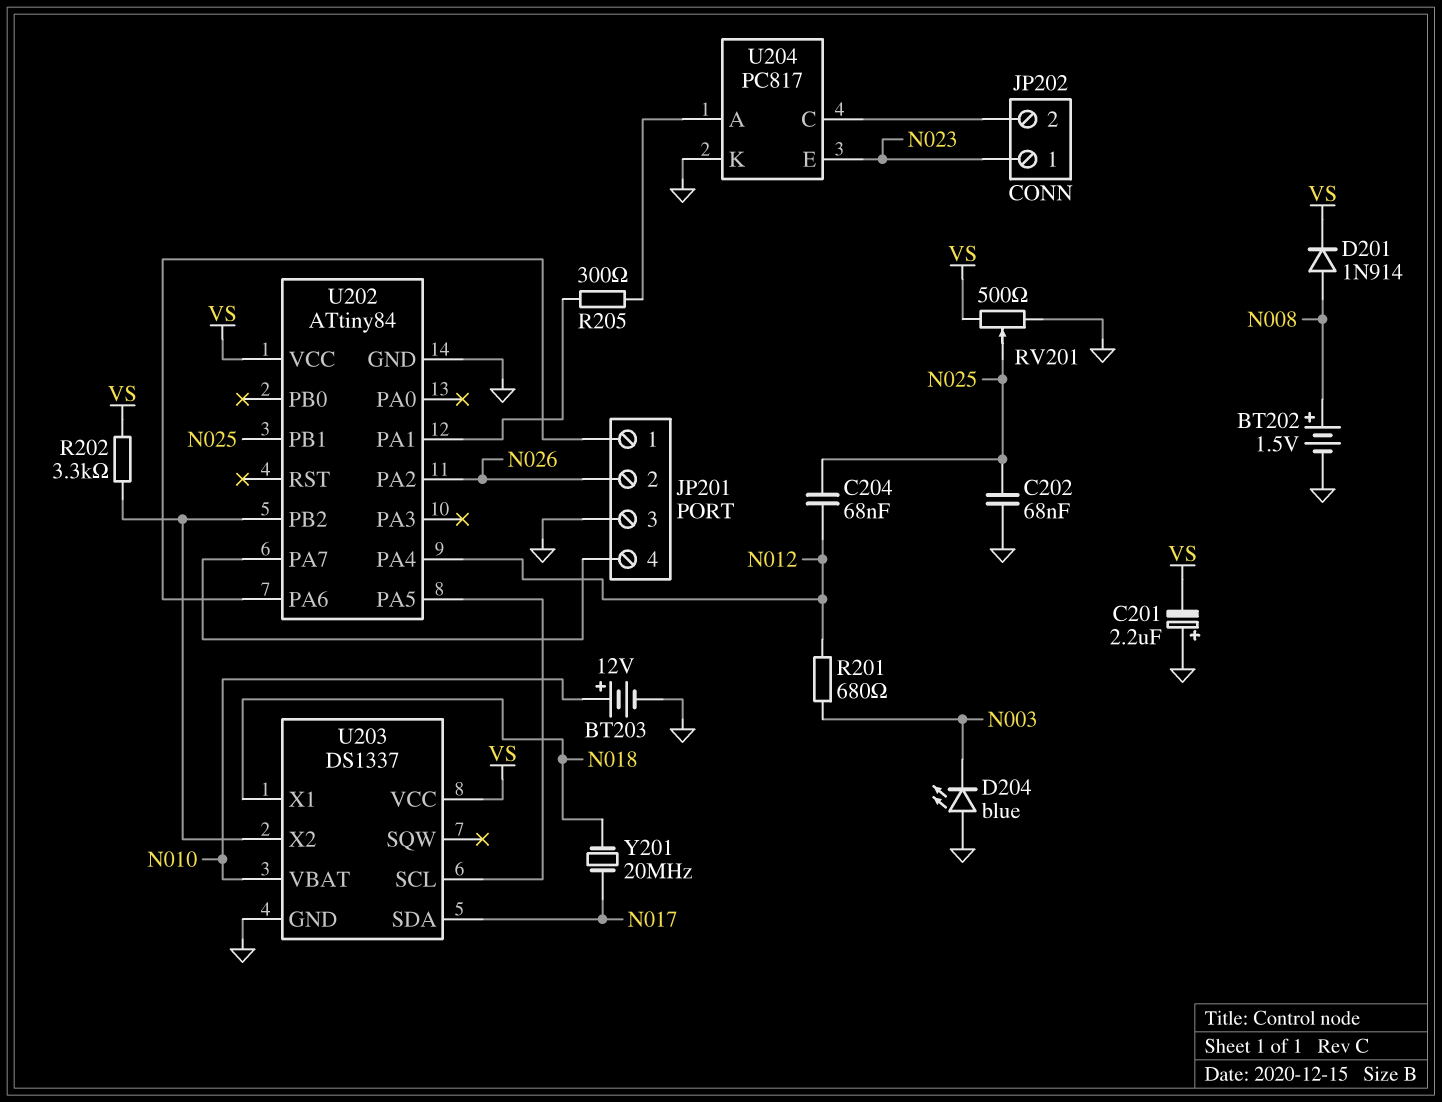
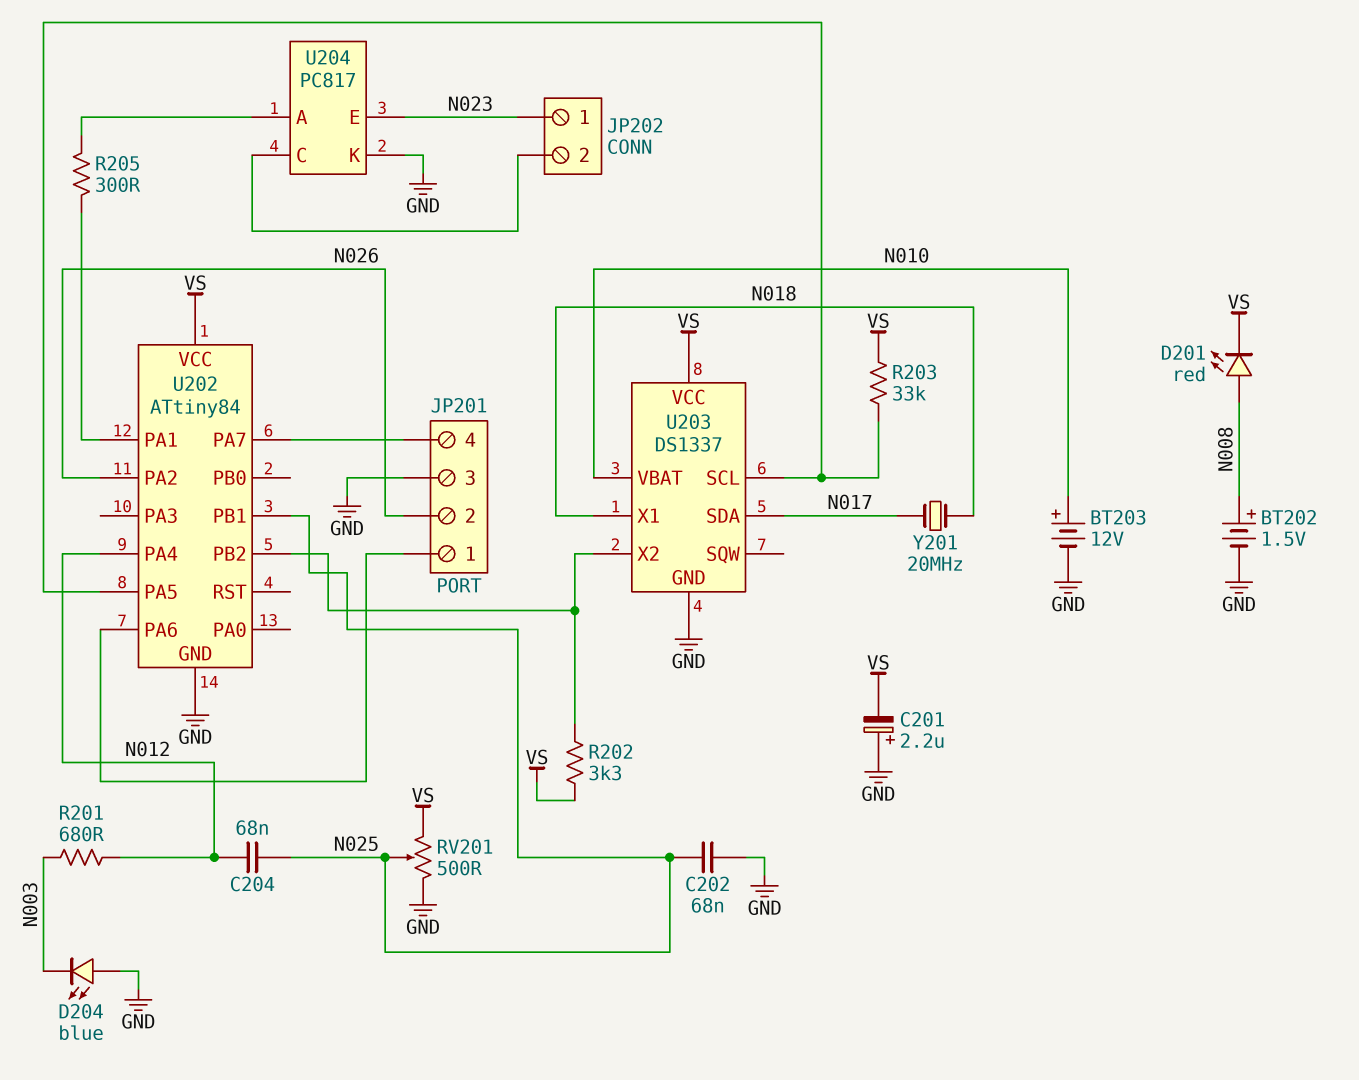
D201: diode 1N914 (A N008, K VS) -> LED red (A N008, K VS)
R203: none -> 33k (U202/PA5, VS)

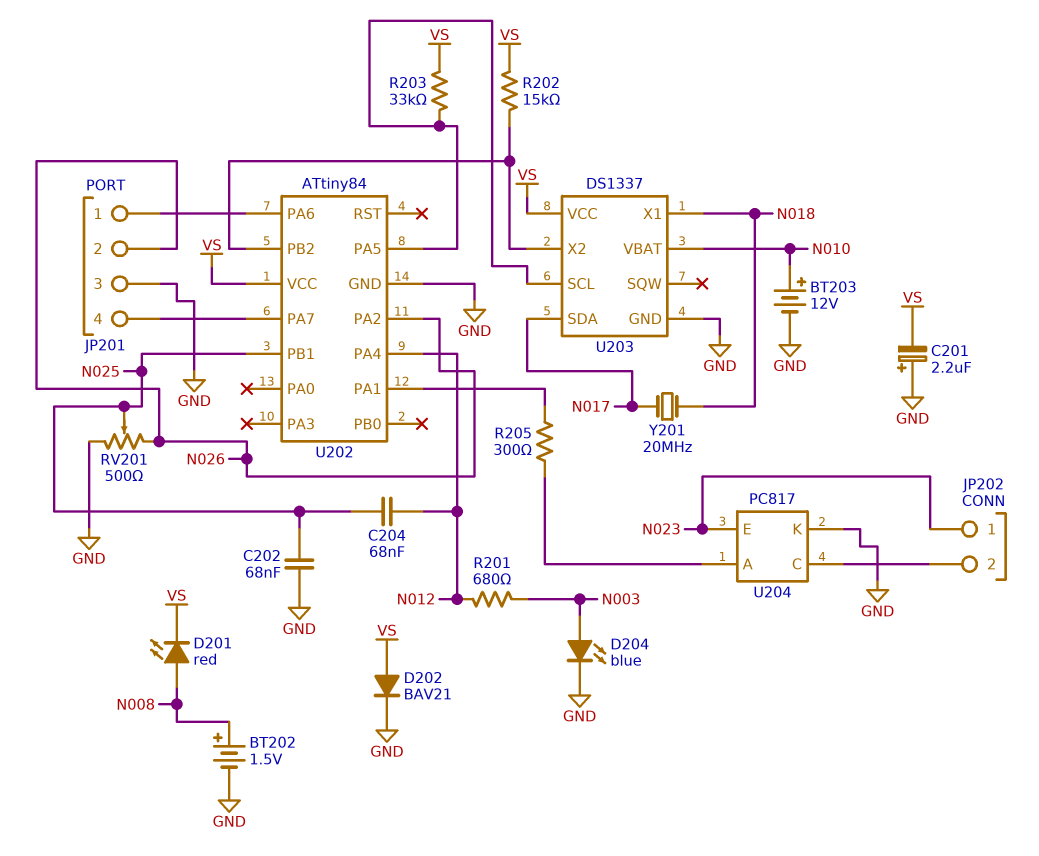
D202: none -> diode BAV21 (A VS, K GND)
D204: LED blue (A GND, K N003) -> LED blue (A N003, K GND)
R202: 3.3k (U202/PB2, VS) -> 15k (U202/PB2, VS)
RV201: 500 (GND, VS, wiper N025) -> 500 (GND, N026, wiper N025)

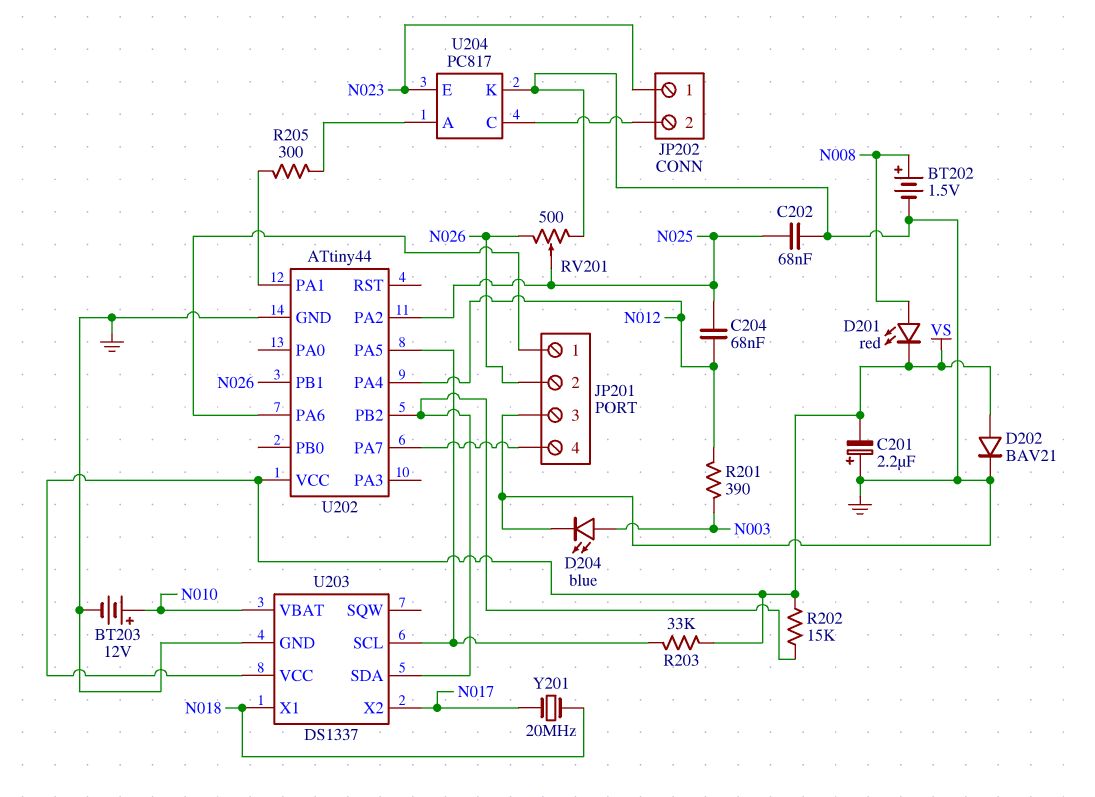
R201: 680 (N003, N012) -> 390 (N003, N012)
U202: ATtiny84 -> ATtiny44
U202 pin PA2: N026 -> N025
U202 pin PB1: N025 -> N026
U203 pin SDA: N017 -> U202/PB2
U203 pin X2: U202/PB2 -> N017

